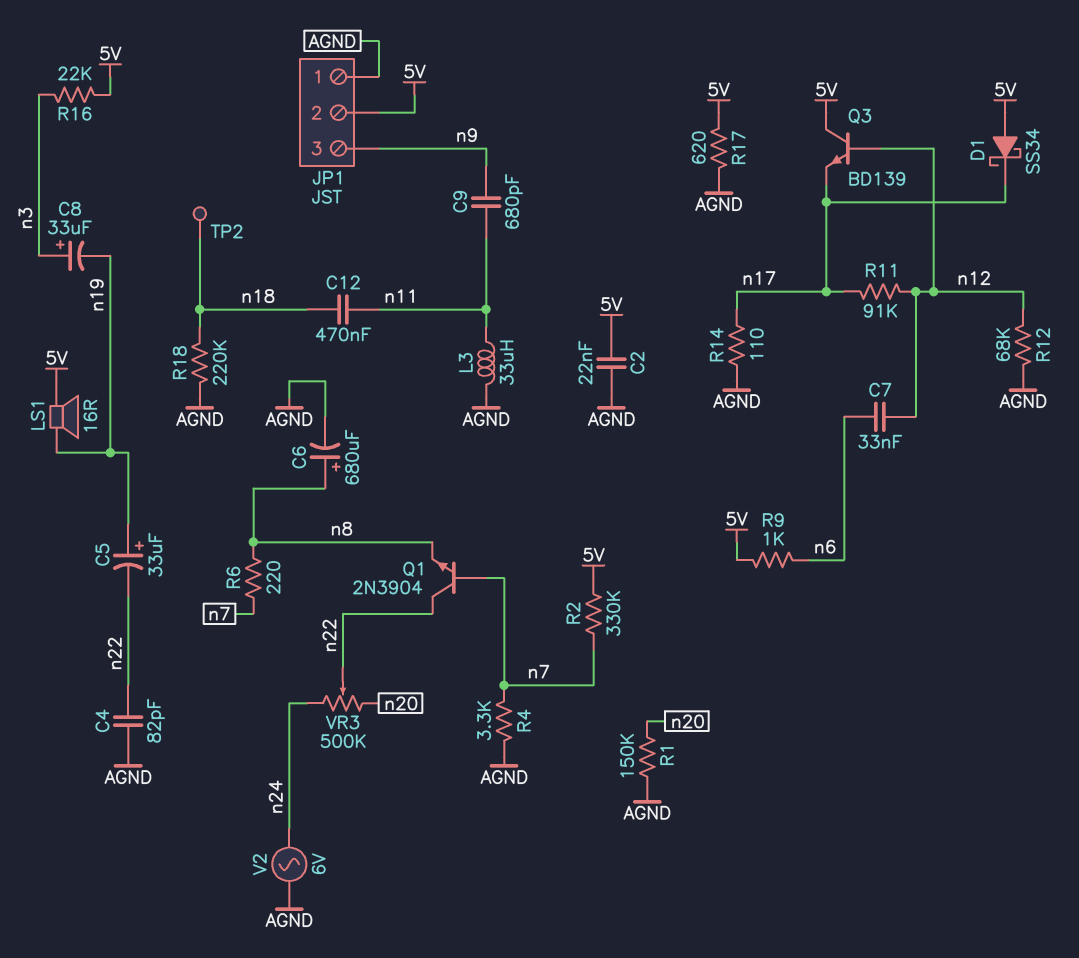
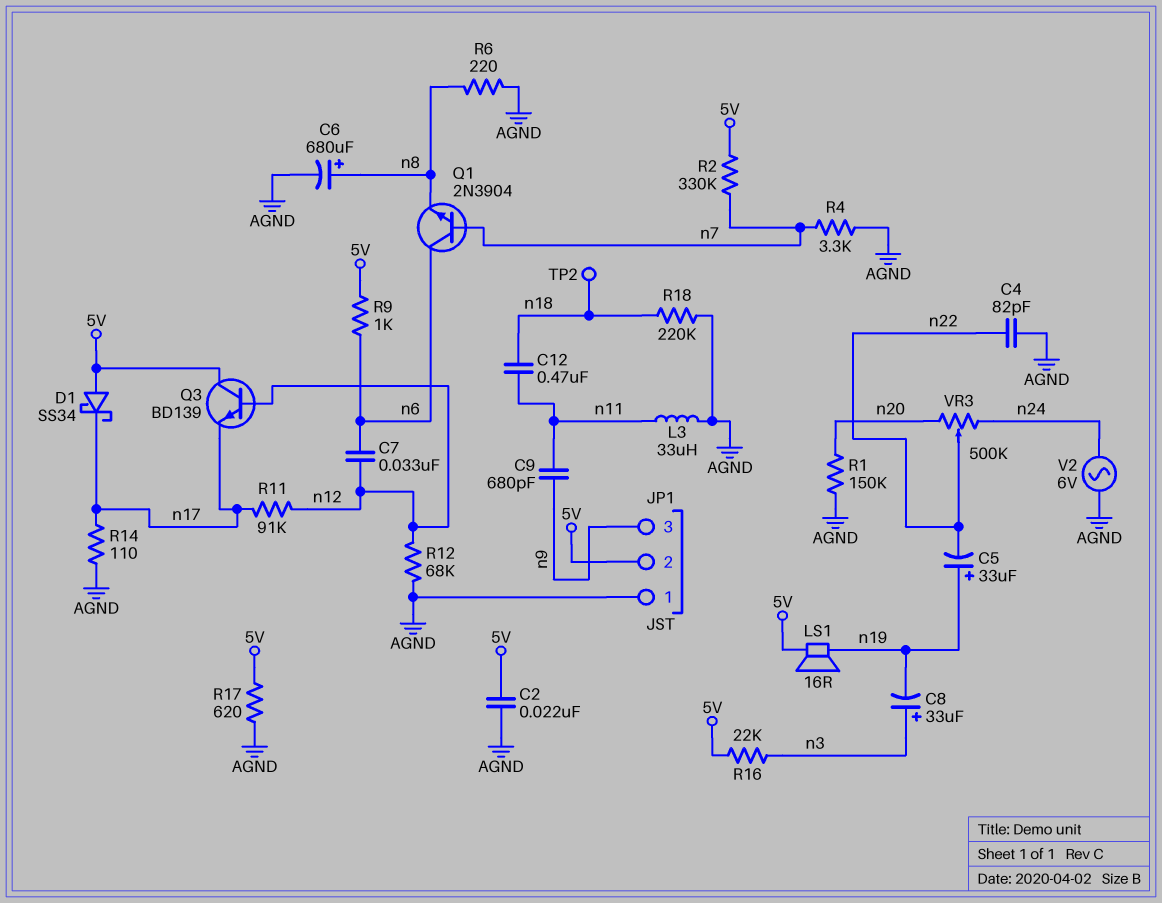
Q1: NPN 2N3904 (B n7, C n22, E n8) -> NPN 2N3904 (B n7, C n6, E n8)
R6: 220 (n7, n8) -> 220 (AGND, n8)

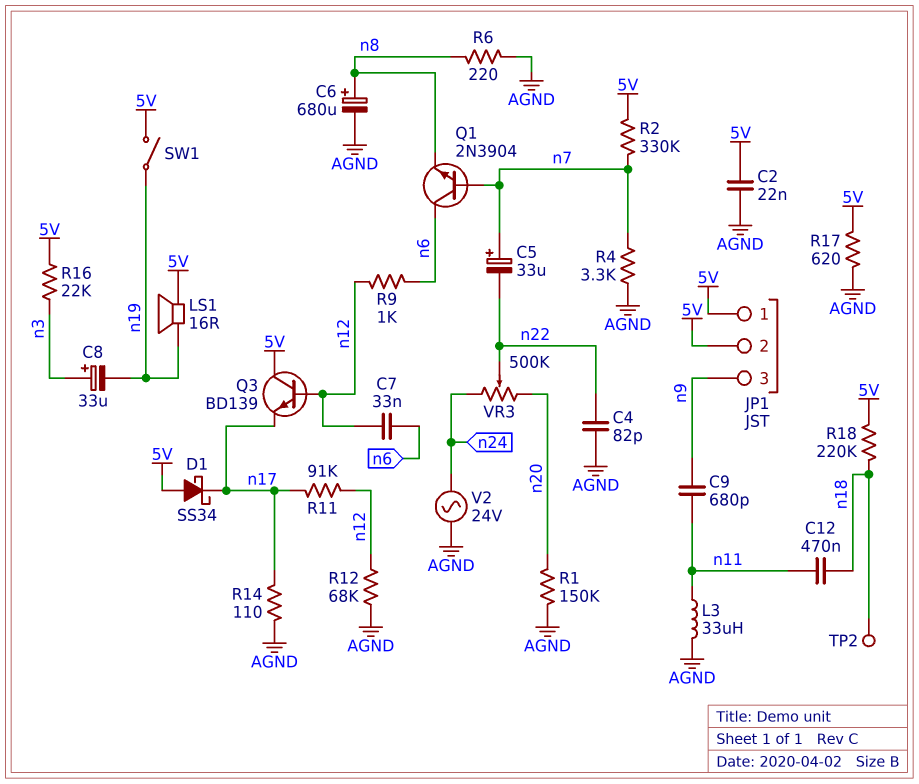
C5: 33uF (plus n19, minus n22) -> 33uF (plus n7, minus n22)
JP1 pin 1: AGND -> 5V
R9: 1k (5V, n6) -> 1k (n6, n12)
R18: 220k (AGND, n18) -> 220k (5V, n18)
SW1: none -> switch (5V, n19)
V2: AC 6V (AGND, n24) -> AC 24V (AGND, n24)

